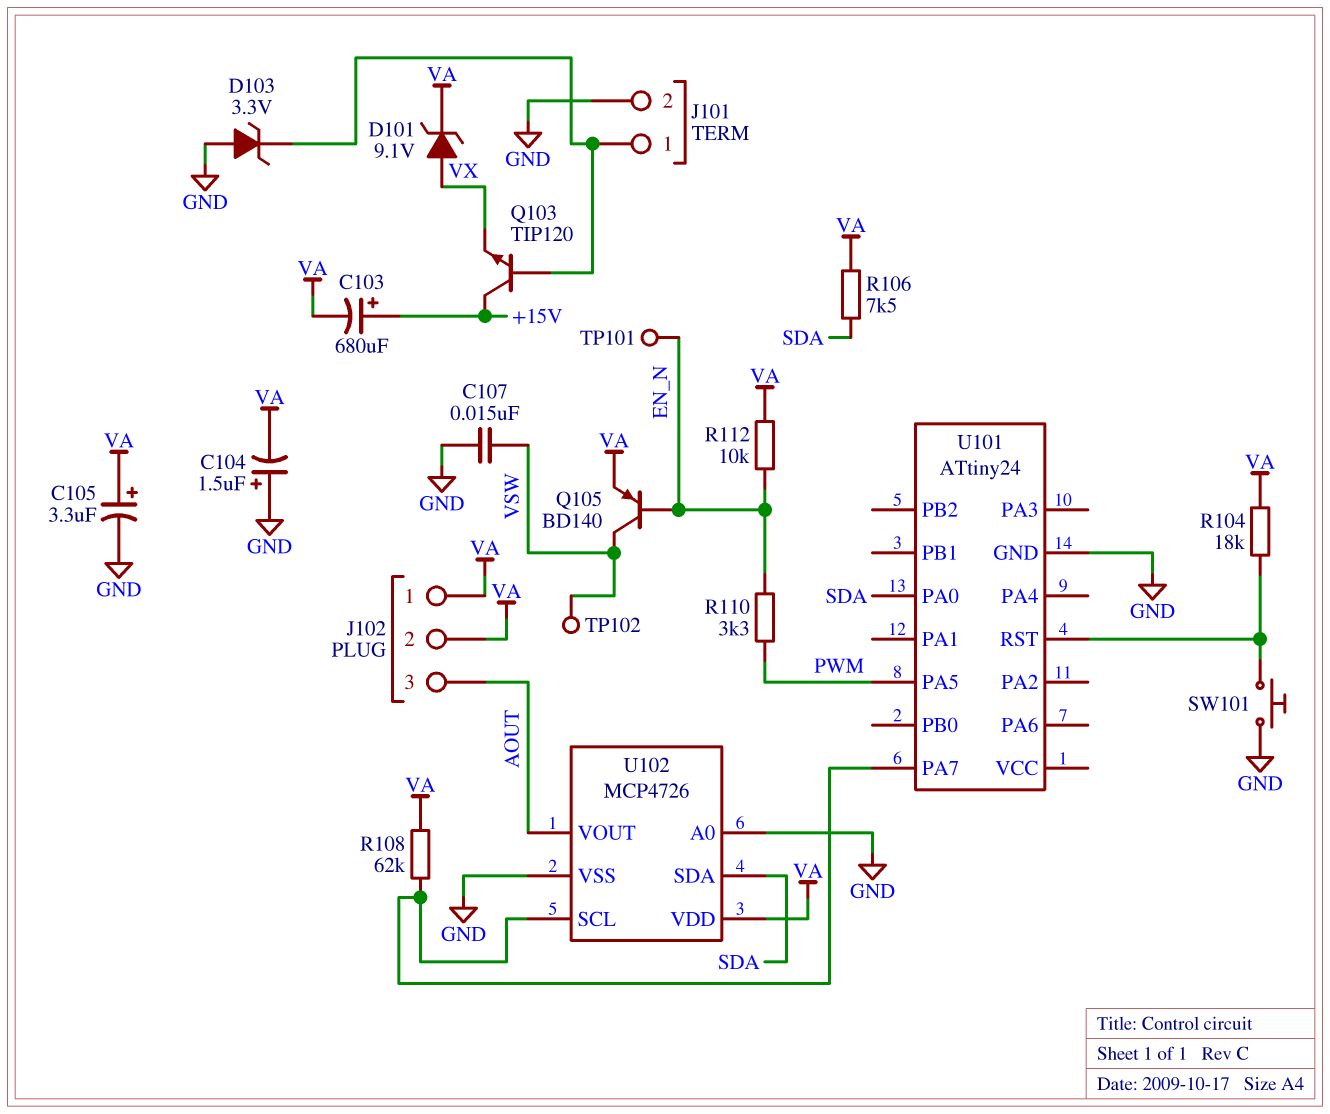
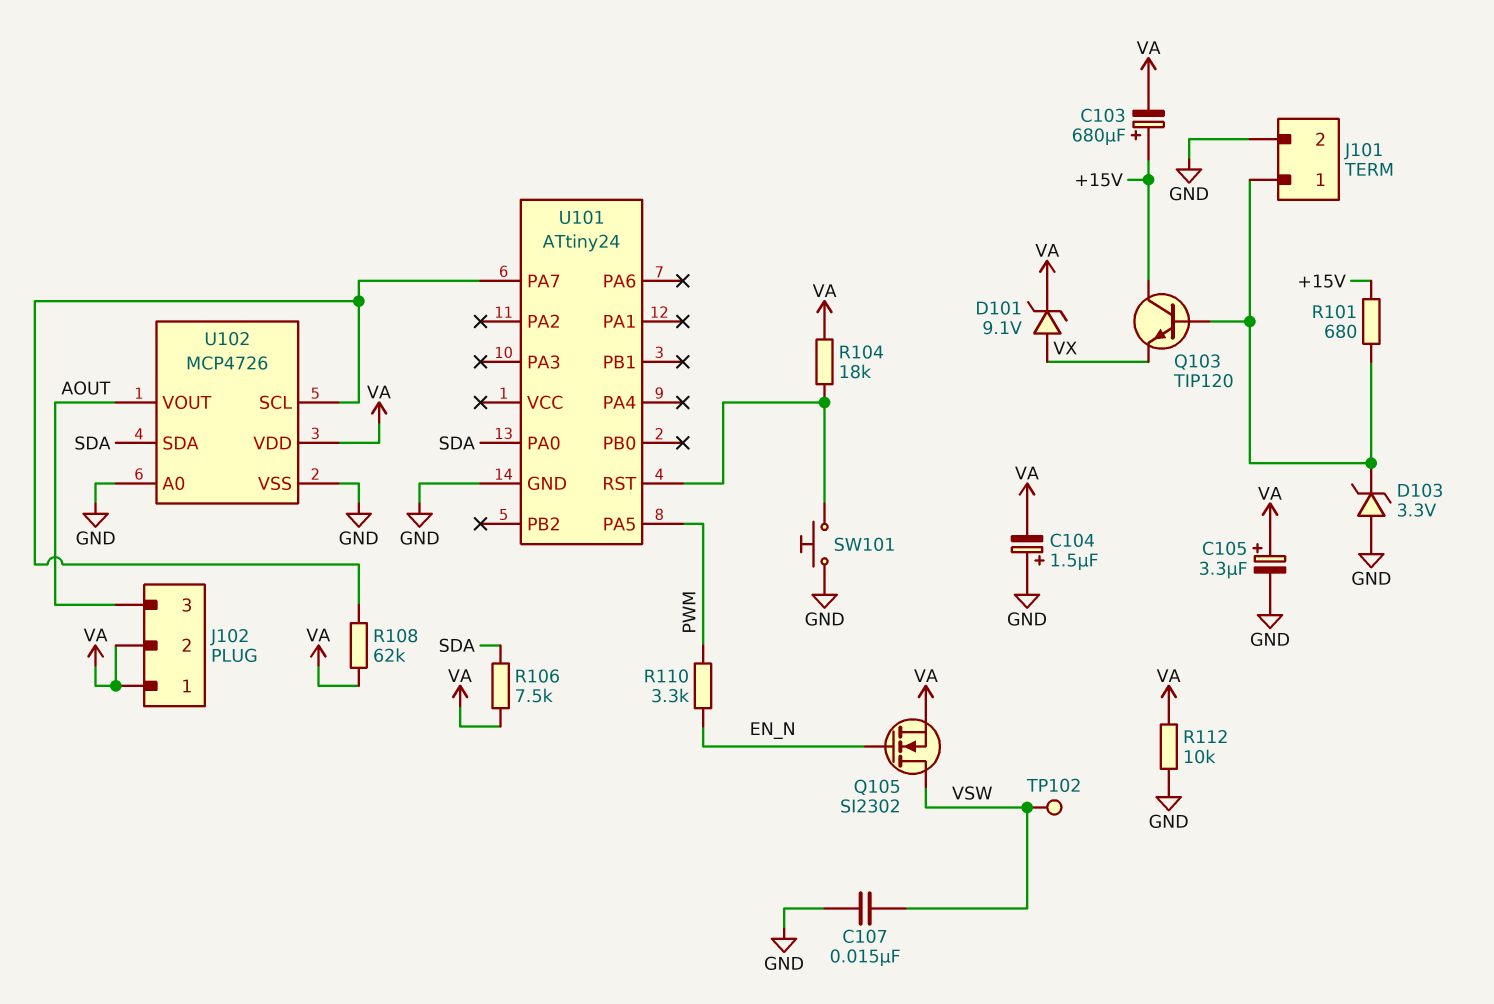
Q105: PNP BD140 (B EN_N, C VSW, E VA) -> NMOS SI2302 (G EN_N, D VSW, S VA)
R101: none -> 680 (+15V, J101/1)
R112: 10k (EN_N, VA) -> 10k (GND, VA)
TP101: test point (EN_N) -> none

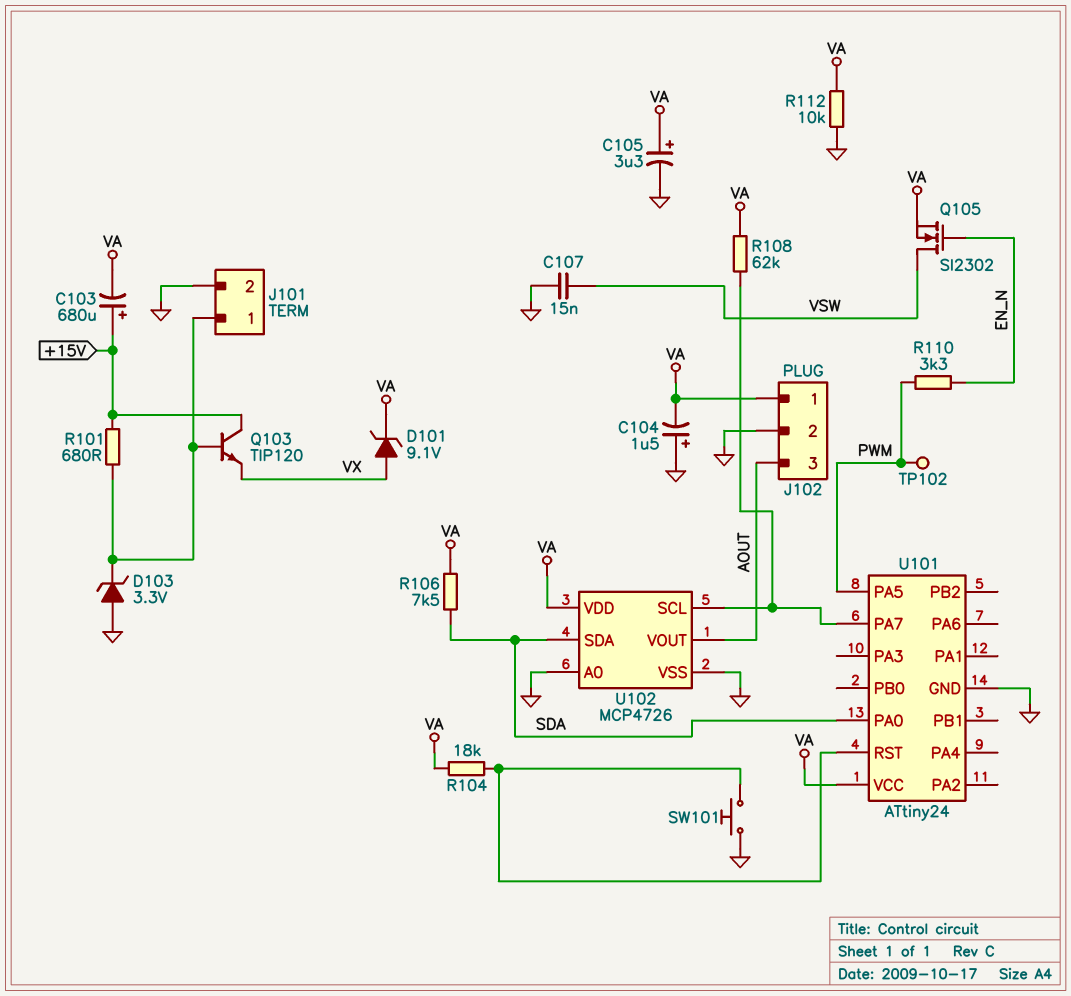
J102 pin 2: VA -> GND
TP102: test point (VSW) -> test point (PWM)
U101 pin VCC: none -> VA

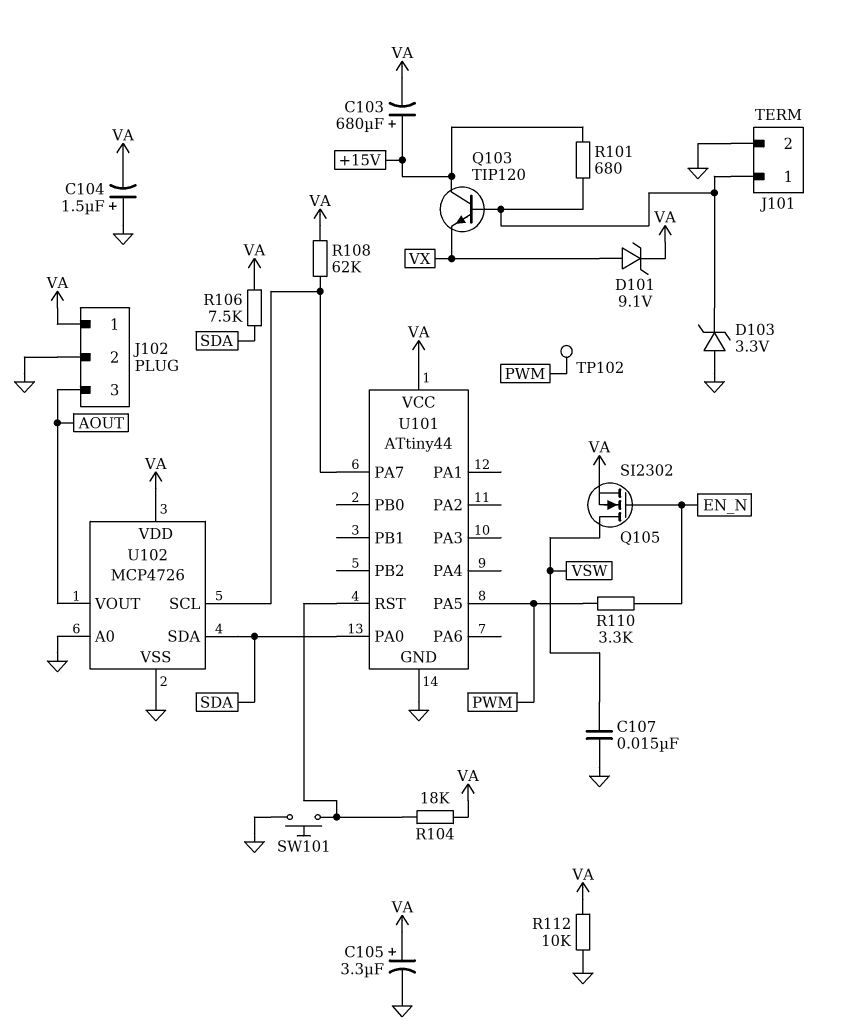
U101: ATtiny24 -> ATtiny44

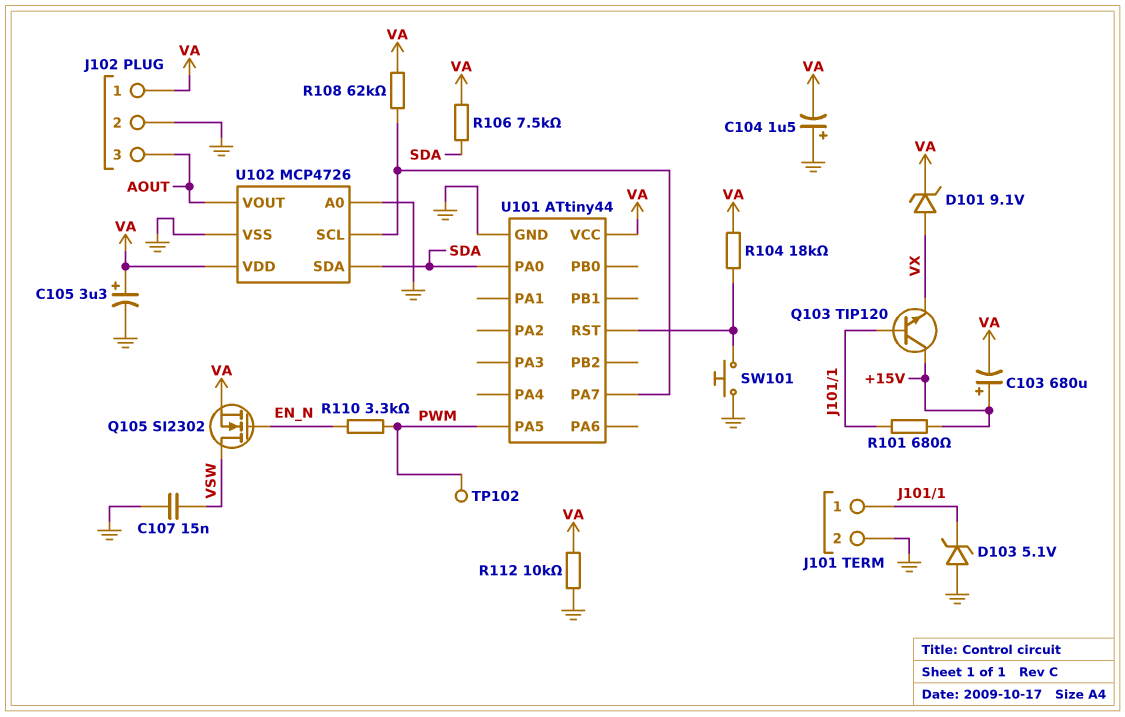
D103: zener 3.3V (A GND, K J101/1) -> zener 5.1V (A GND, K J101/1)

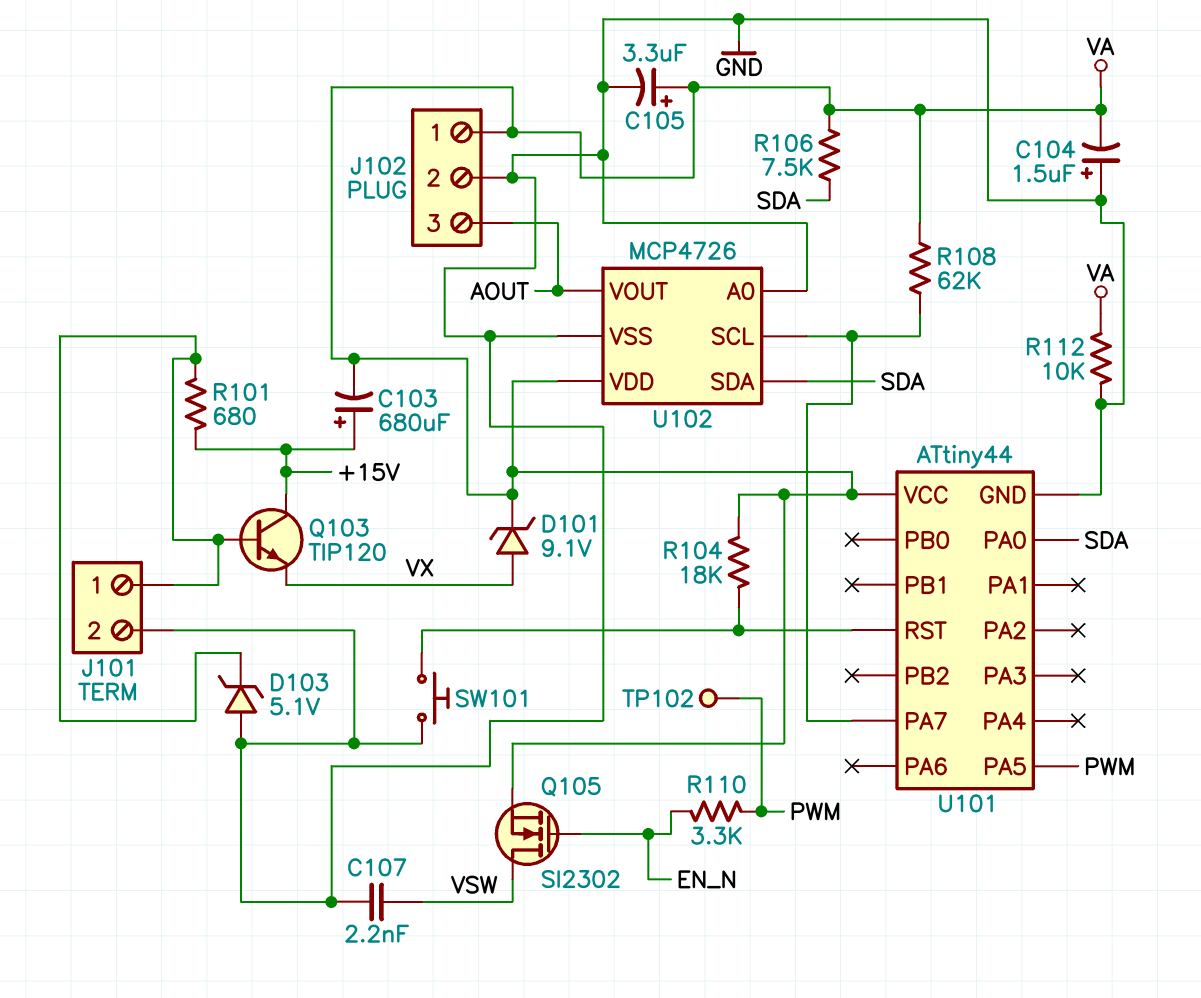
C107: 15nF (GND, VSW) -> 2.2nF (GND, VSW)

